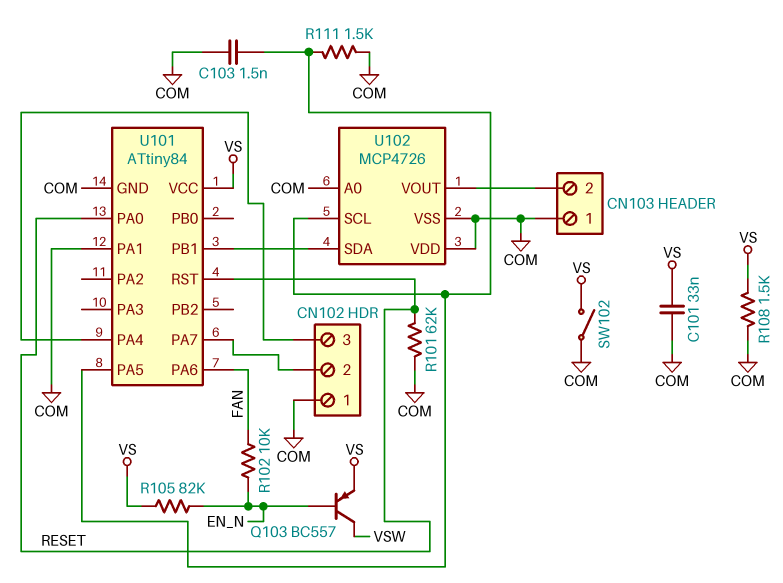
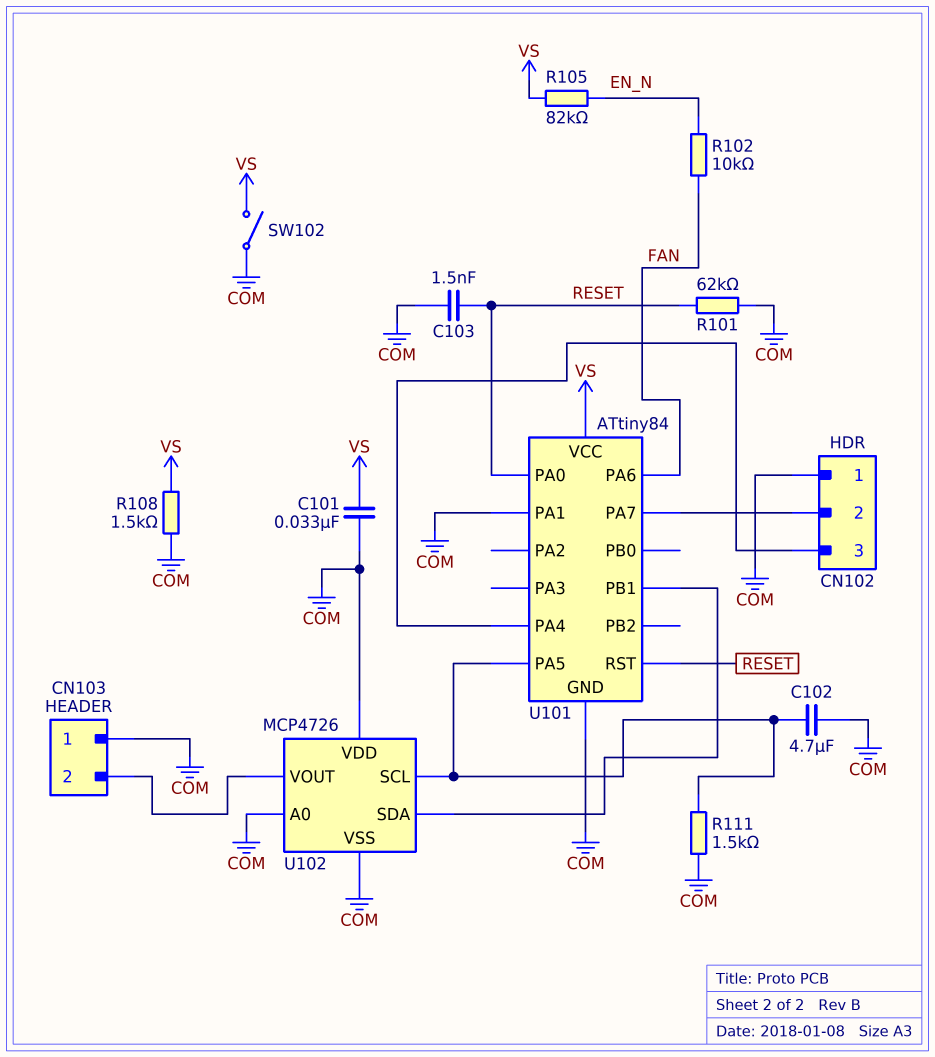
C102: none -> 4.7uF (COM, U101/PA5)
C103: 1.5nF (COM, U101/PA5) -> 1.5nF (COM, RESET)
Q103: PNP BC557 (B EN_N, C VSW, E VS) -> none

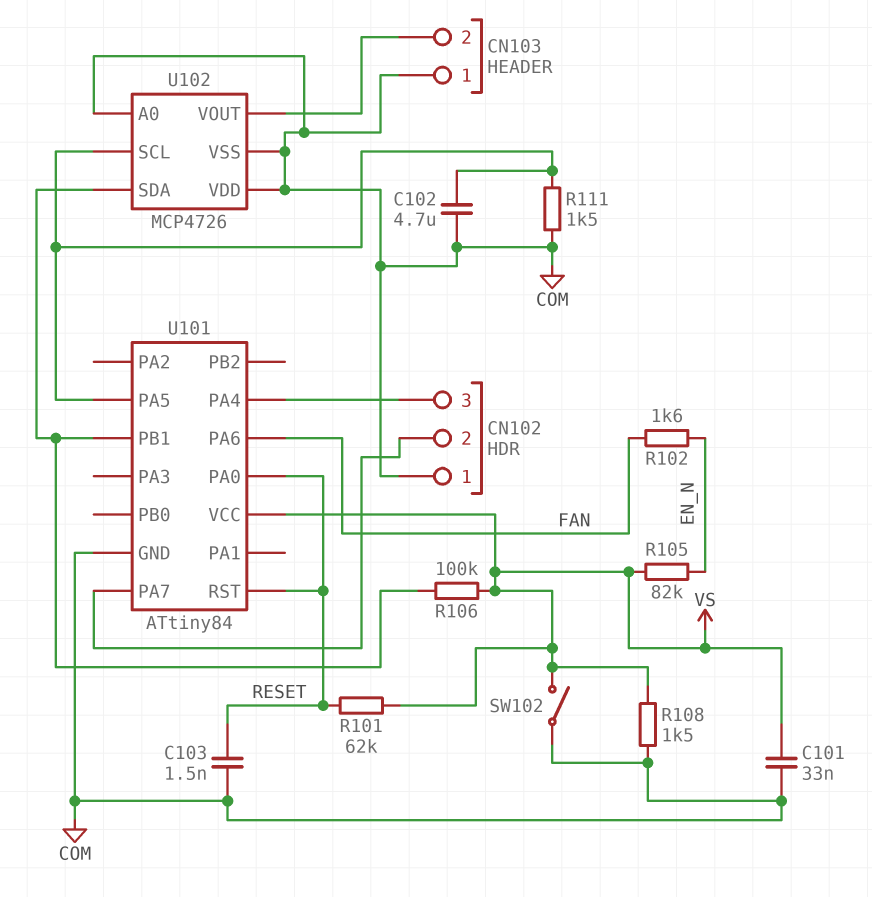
R101: 62k (COM, RESET) -> 62k (RESET, VS)
R102: 10k (EN_N, FAN) -> 1.6k (EN_N, FAN)
R106: none -> 100k (U101/PB1, VS)
U101 pin PA1: COM -> none

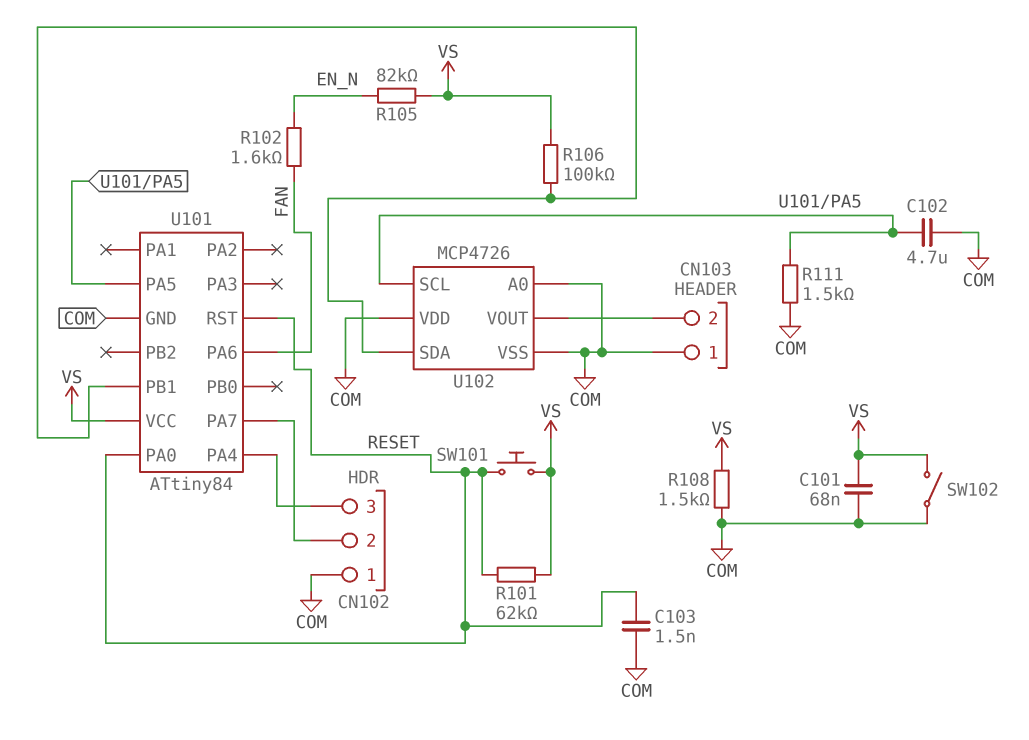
C101: 33nF (COM, VS) -> 68nF (COM, VS)
SW101: none -> button (RESET, VS)

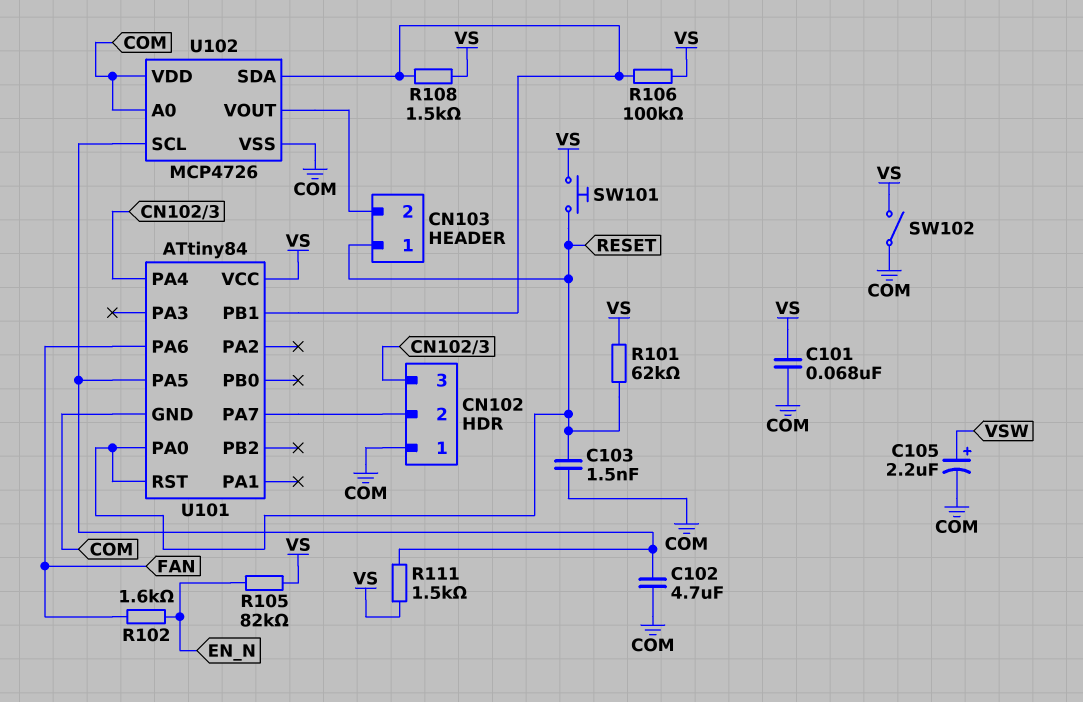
C105: none -> 2.2uF (plus VSW, minus COM)
CN103 pin 1: COM -> RESET
R108: 1.5k (COM, VS) -> 1.5k (U101/PB1, VS)
R111: 1.5k (COM, U101/PA5) -> 1.5k (U101/PA5, VS)

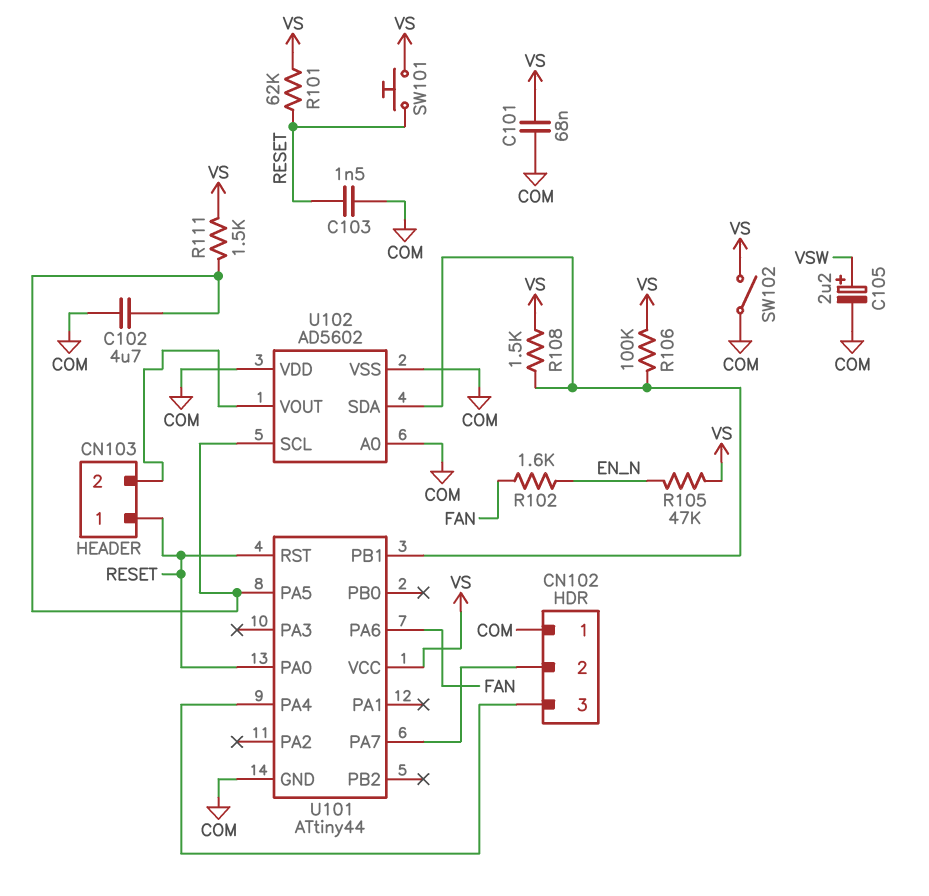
R105: 82k (EN_N, VS) -> 47k (EN_N, VS)
U101: ATtiny84 -> ATtiny44
U102: MCP4726 -> AD5602

